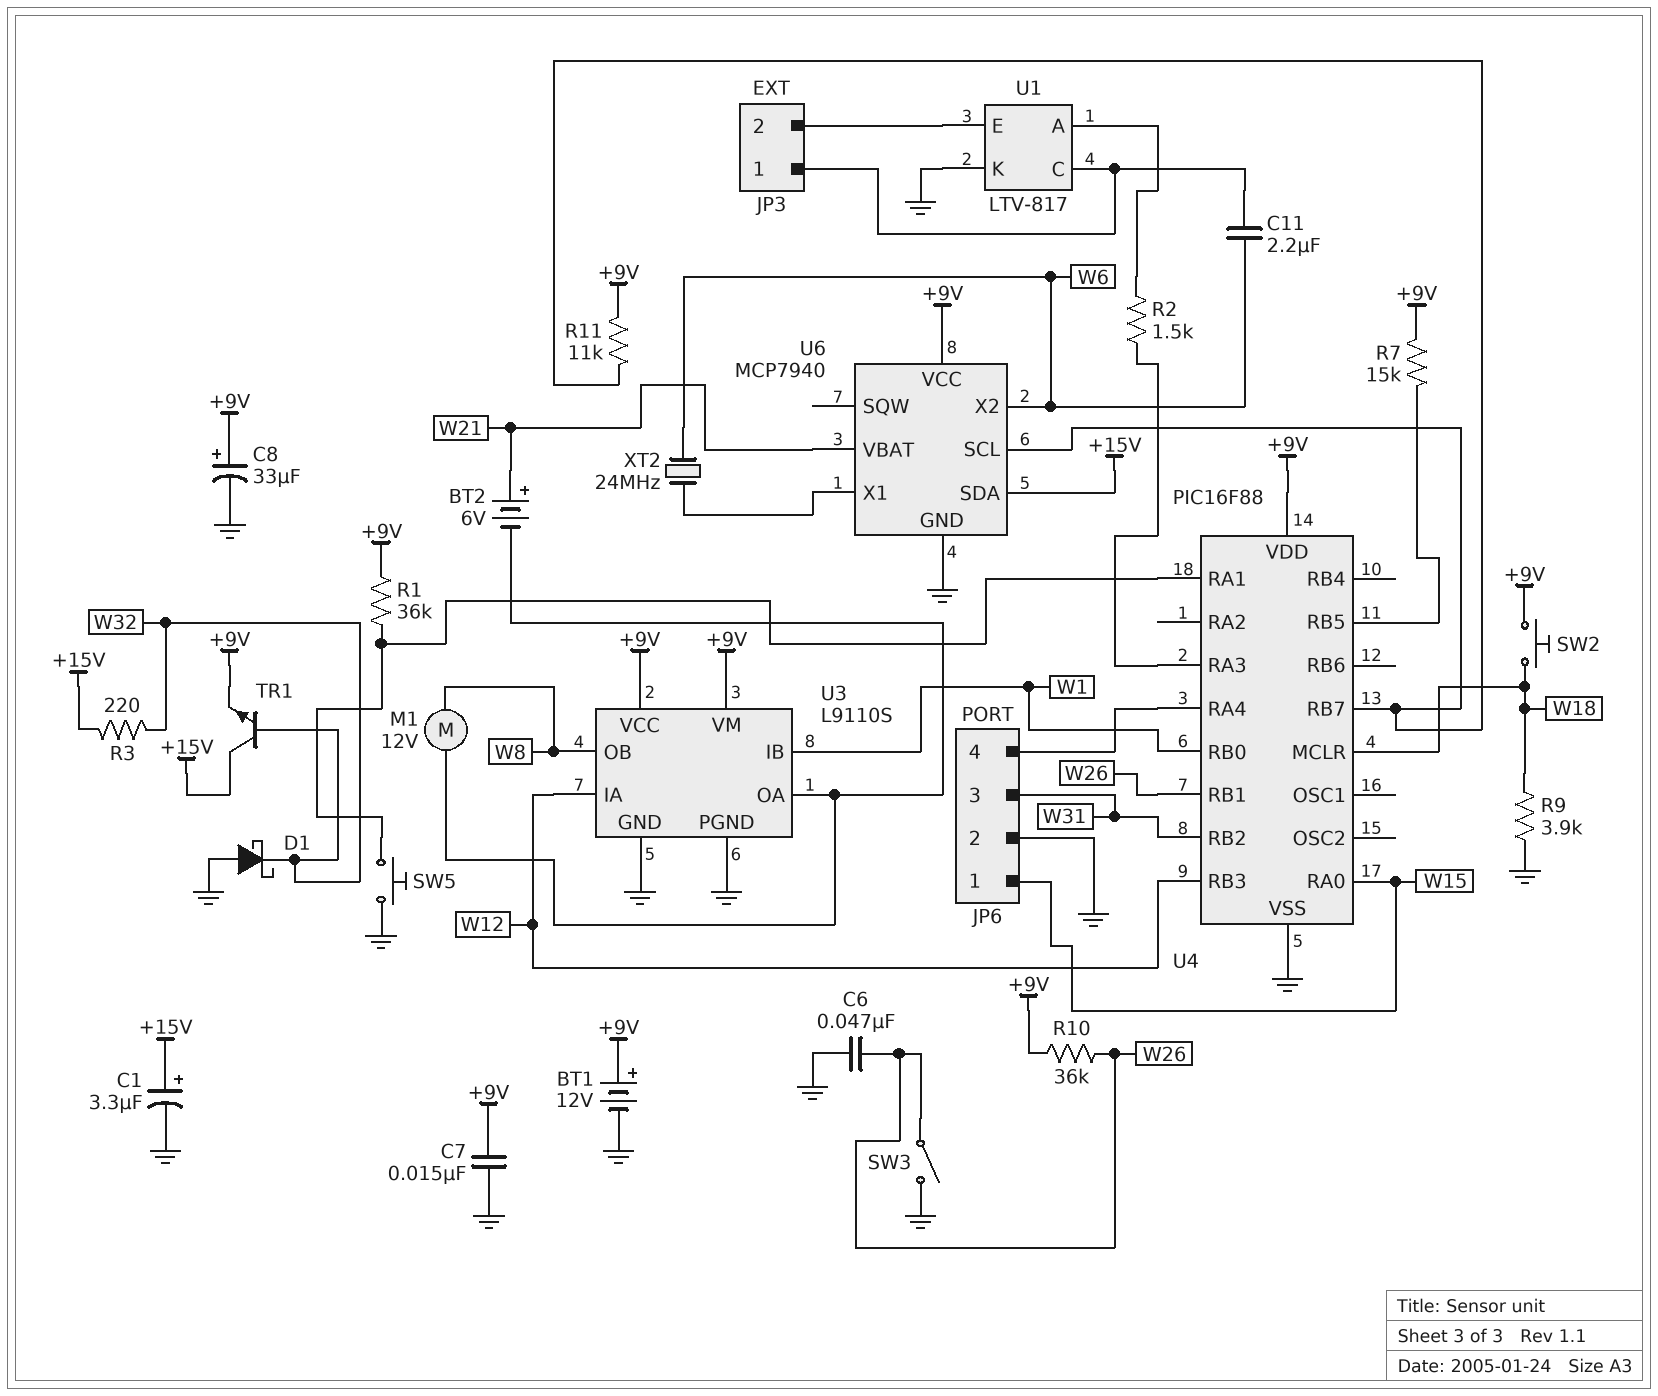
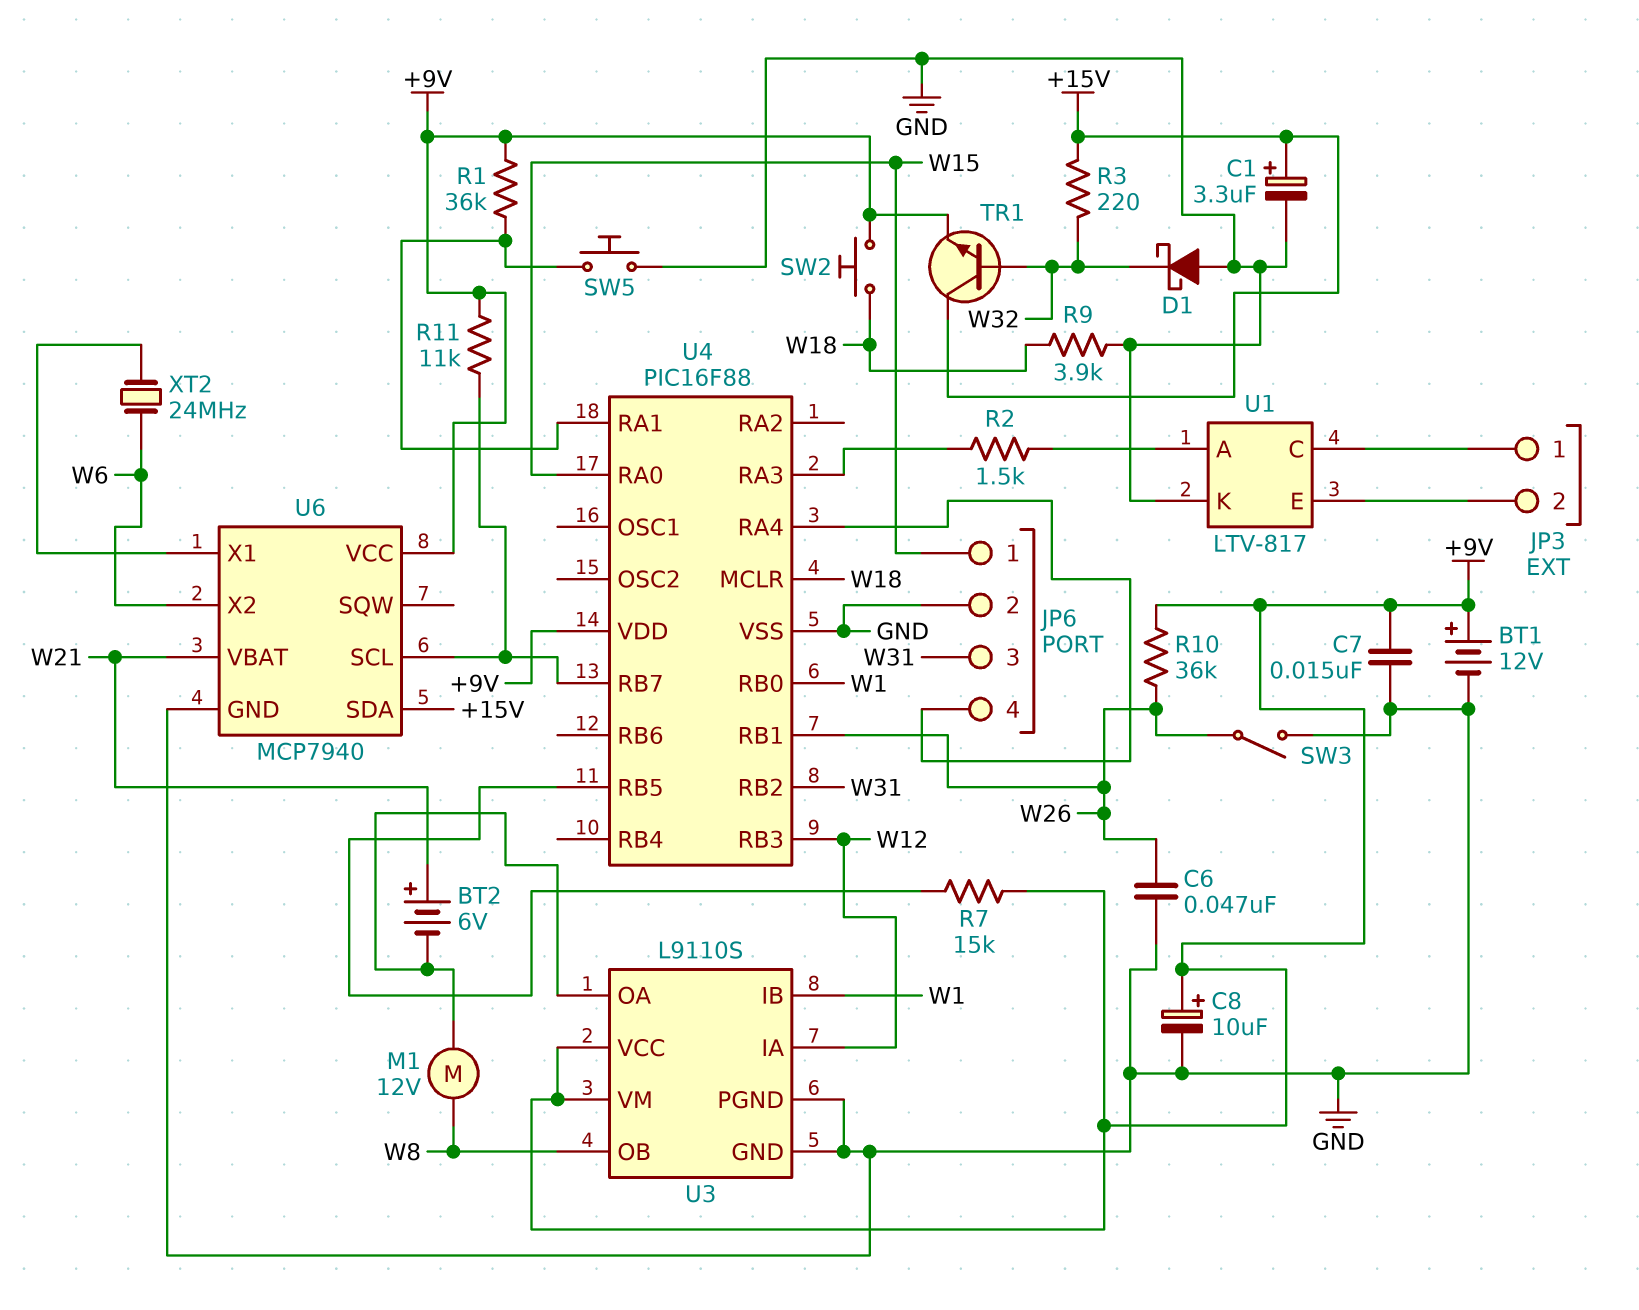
C8: 33uF (plus +9V, minus GND) -> 10uF (plus +9V, minus GND)
C11: 2.2uF (JP3/1, W6) -> none

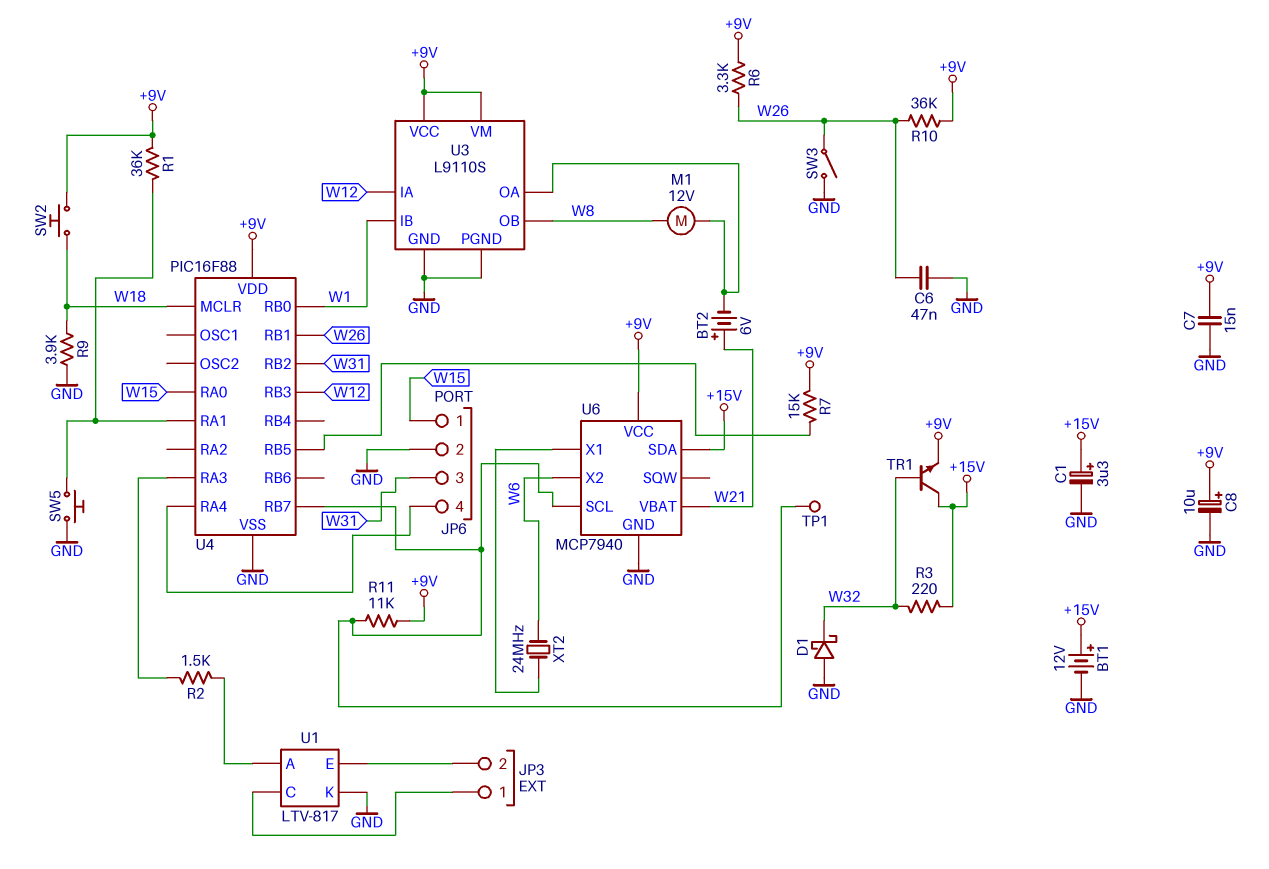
BT1: 12V (plus +9V, minus GND) -> 12V (plus +15V, minus GND)
R6: none -> 3.3k (+9V, W26)
TP1: none -> test point (U4/RB7)

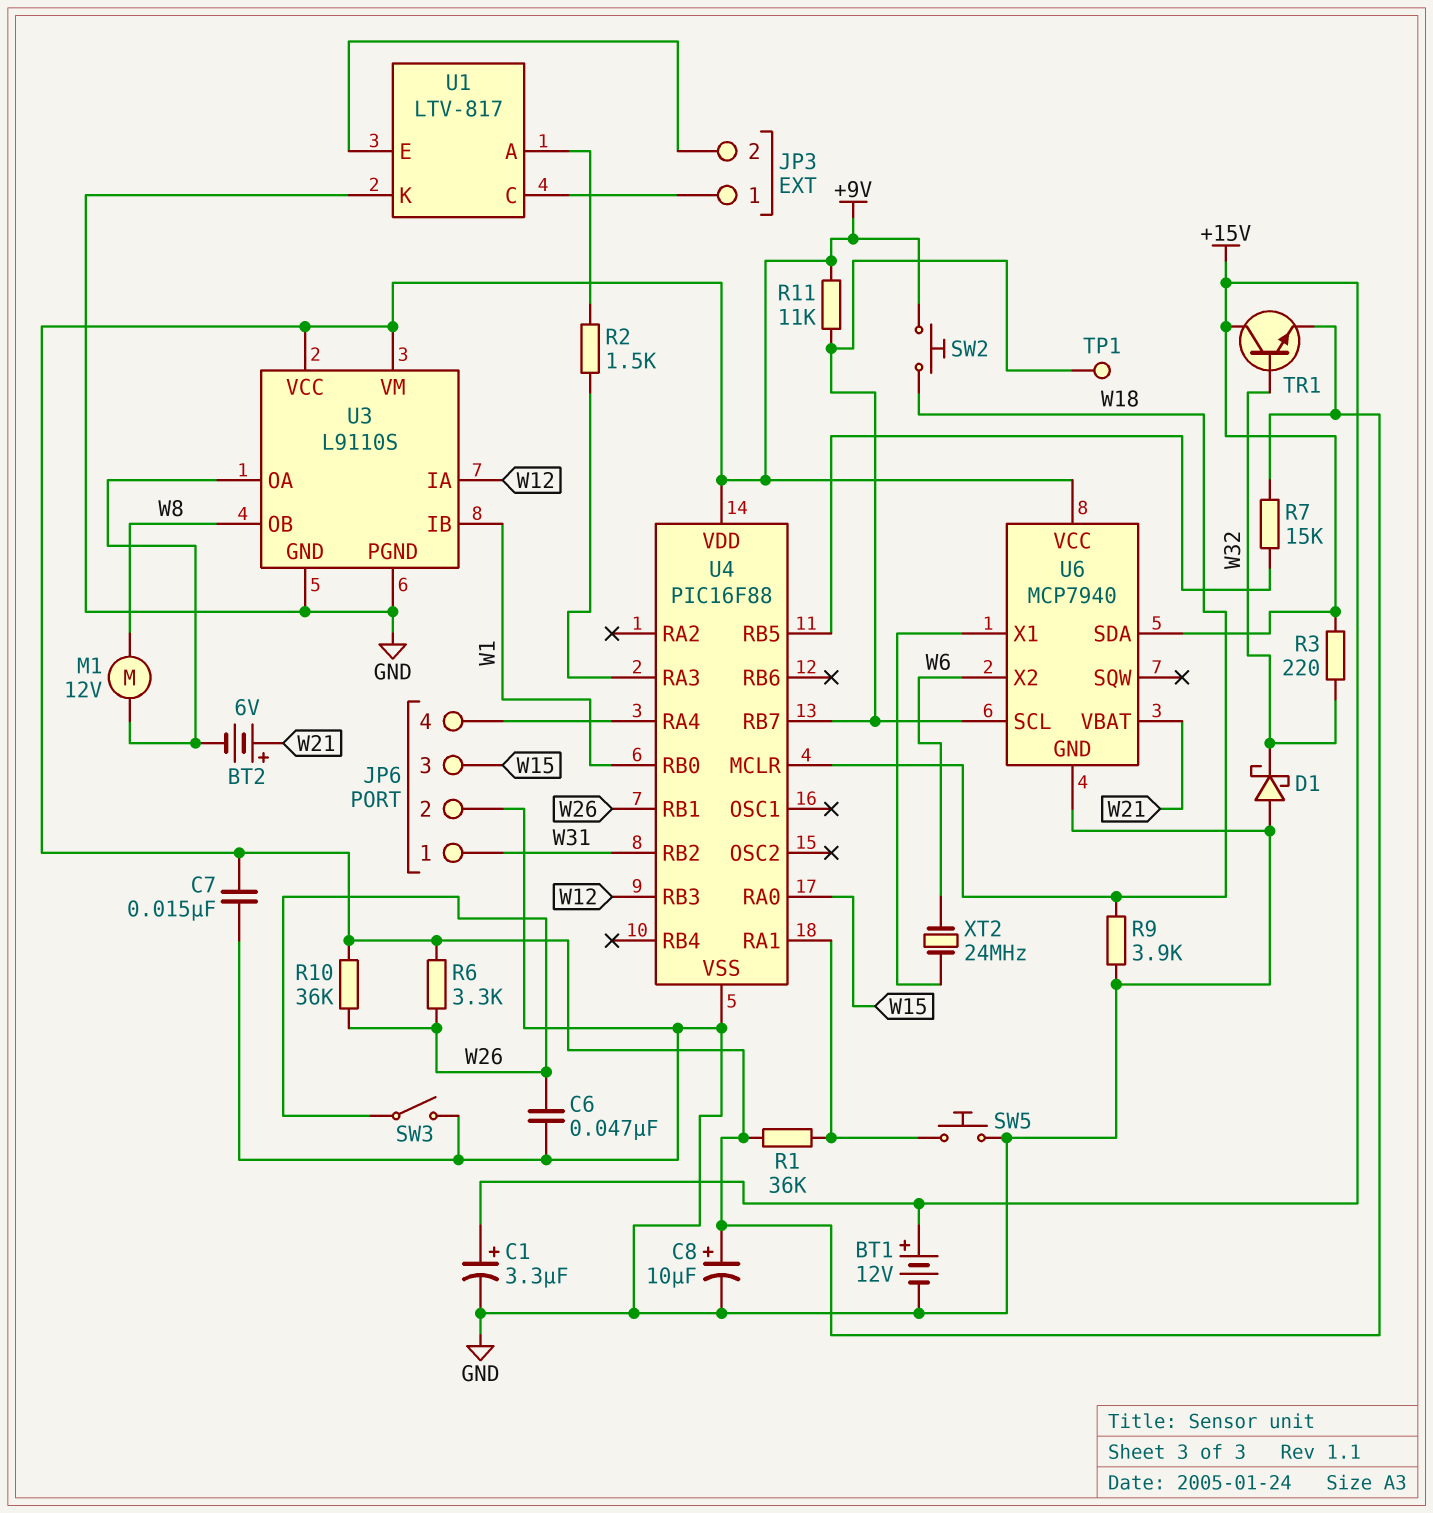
JP6 pin 1: W15 -> W31
JP6 pin 3: W31 -> W15

